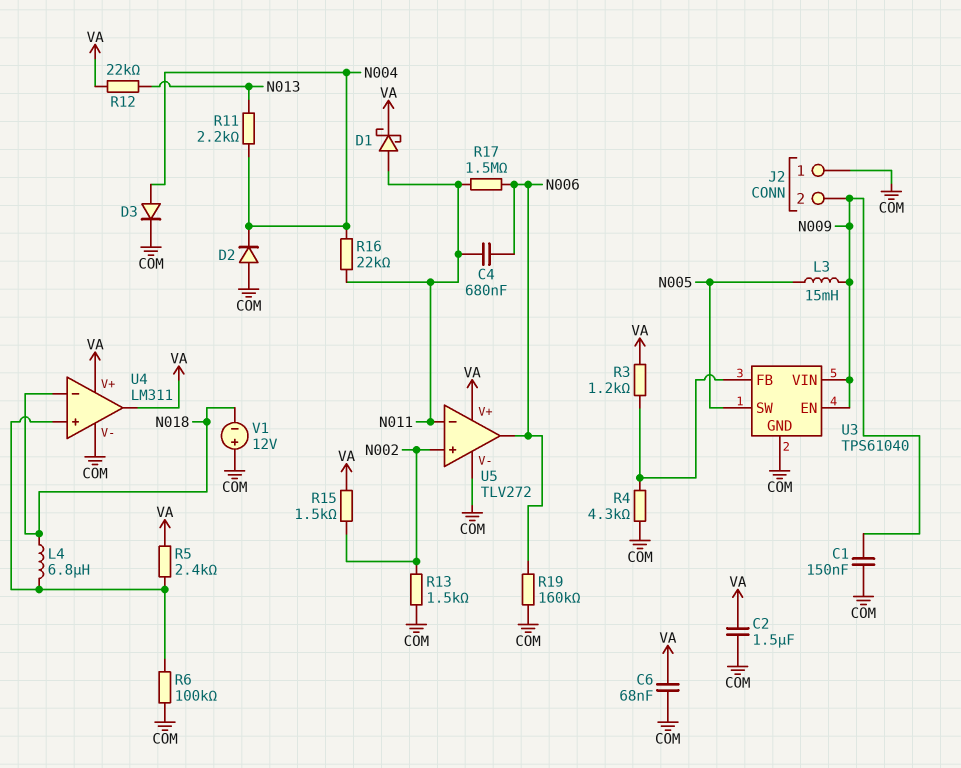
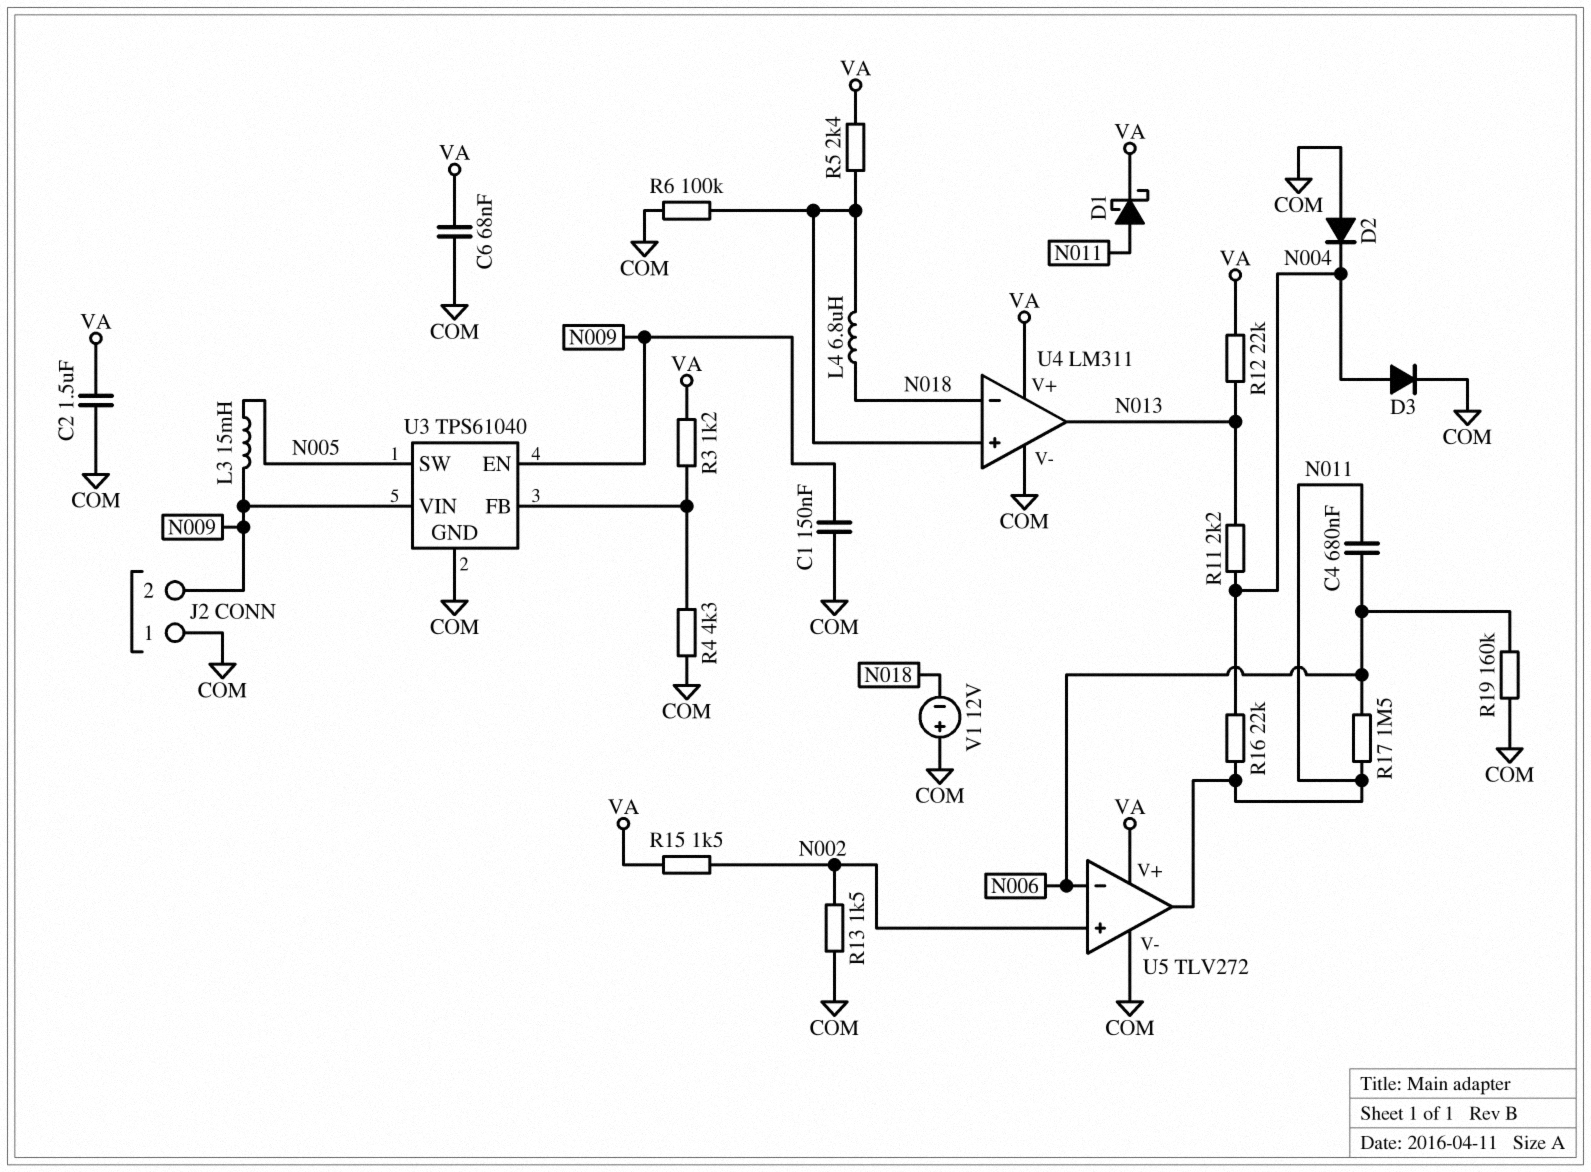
U4 pin out: VA -> N013
U5 pin in-: N011 -> N006
U5 pin out: N006 -> N011

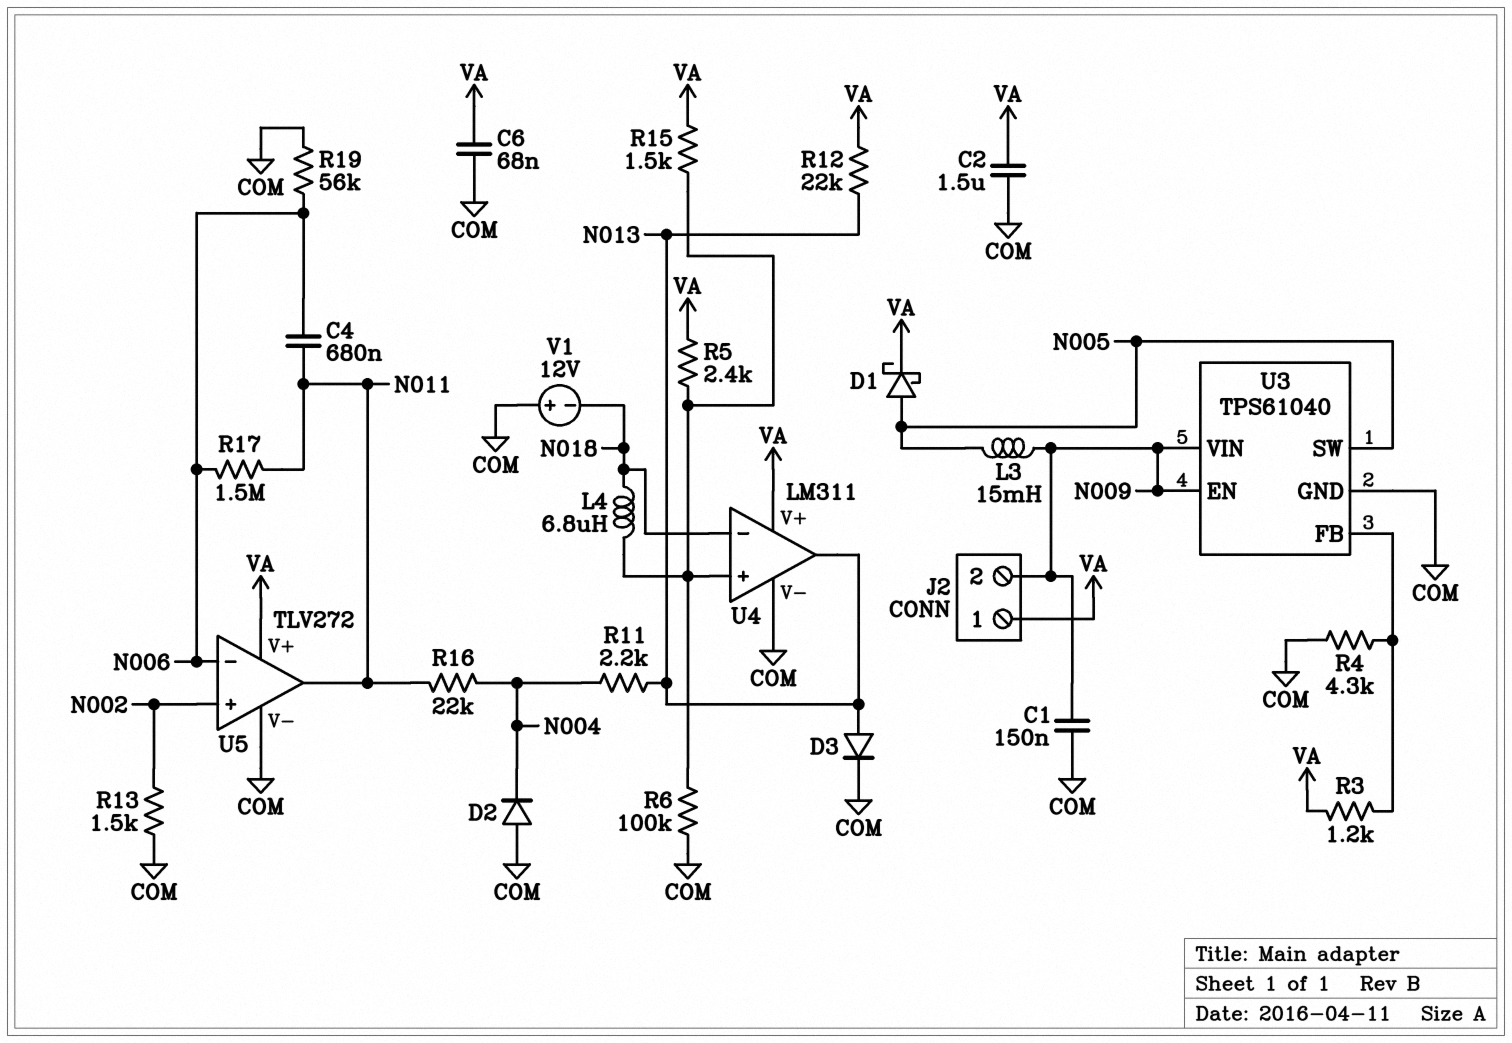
D1: schottky (A N011, K VA) -> schottky (A N005, K VA)
D3: diode (A N004, K COM) -> diode (A N013, K COM)
J2 pin 1: COM -> VA
R15: 1.5k (N002, VA) -> 1.5k (U4/in+, VA)
R19: 160k (COM, N006) -> 56k (COM, N006)

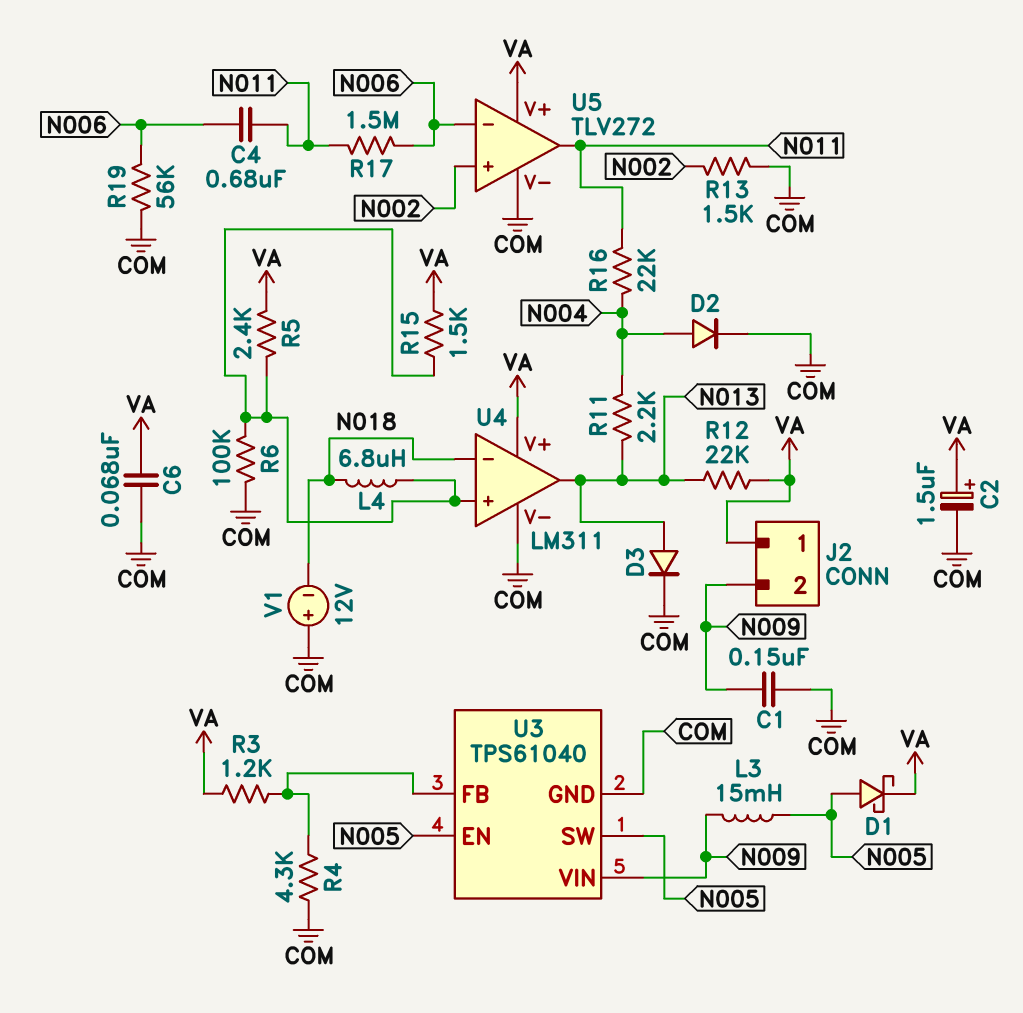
C2: 1.5uF (COM, VA) -> 1.5uF (plus VA, minus COM)
D2: diode (A COM, K N004) -> diode (A N004, K COM)
U3 pin EN: N009 -> N005

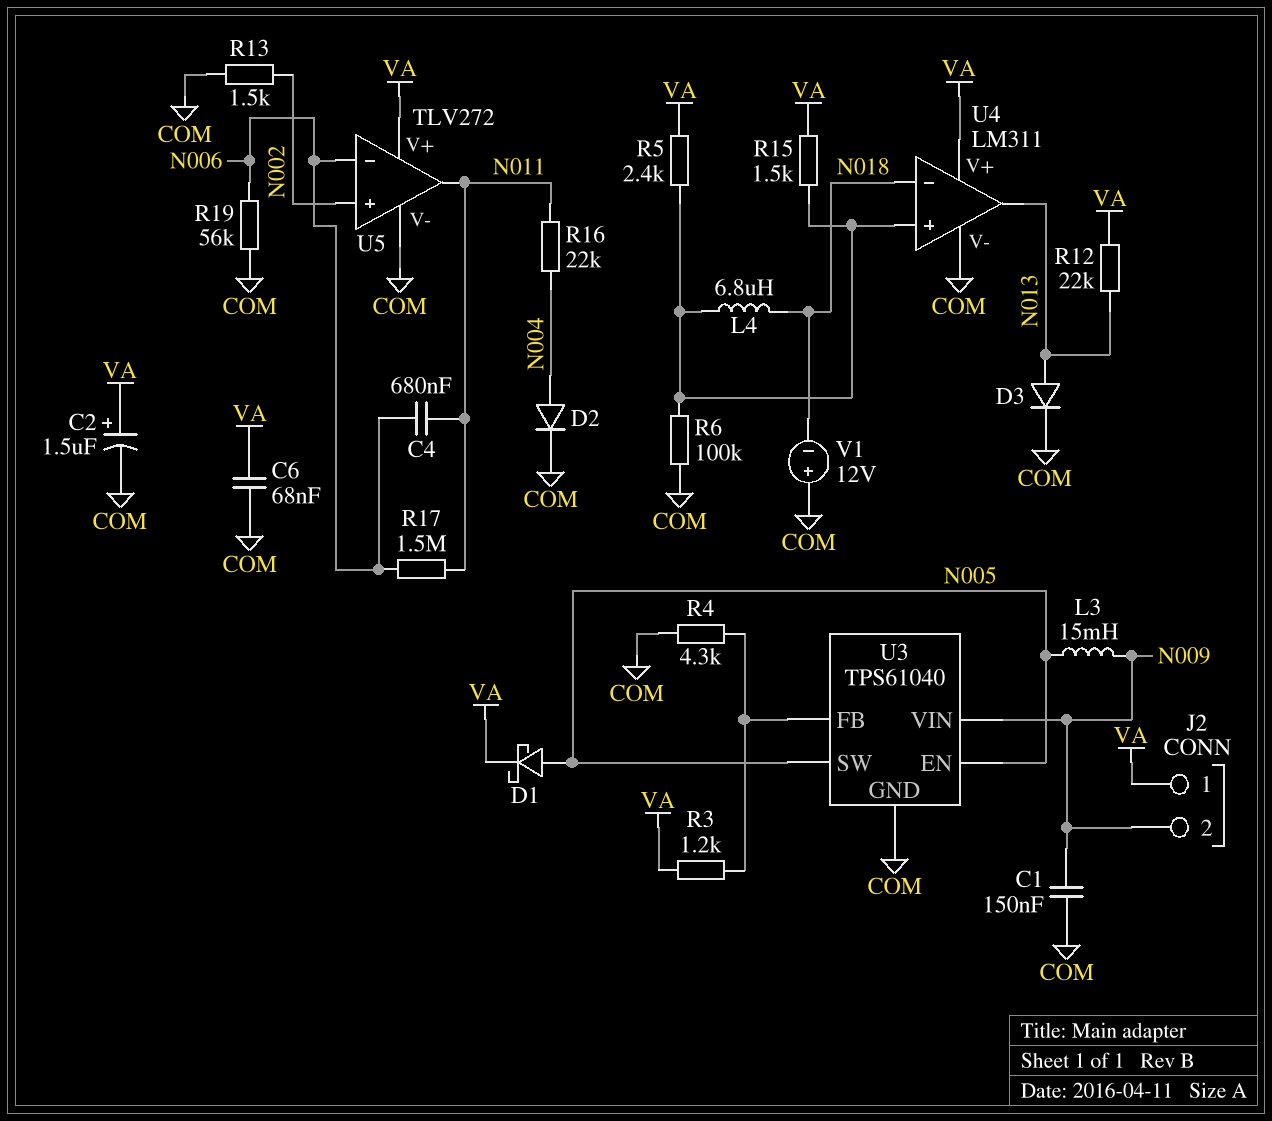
R11: 2.2k (N004, N013) -> none

